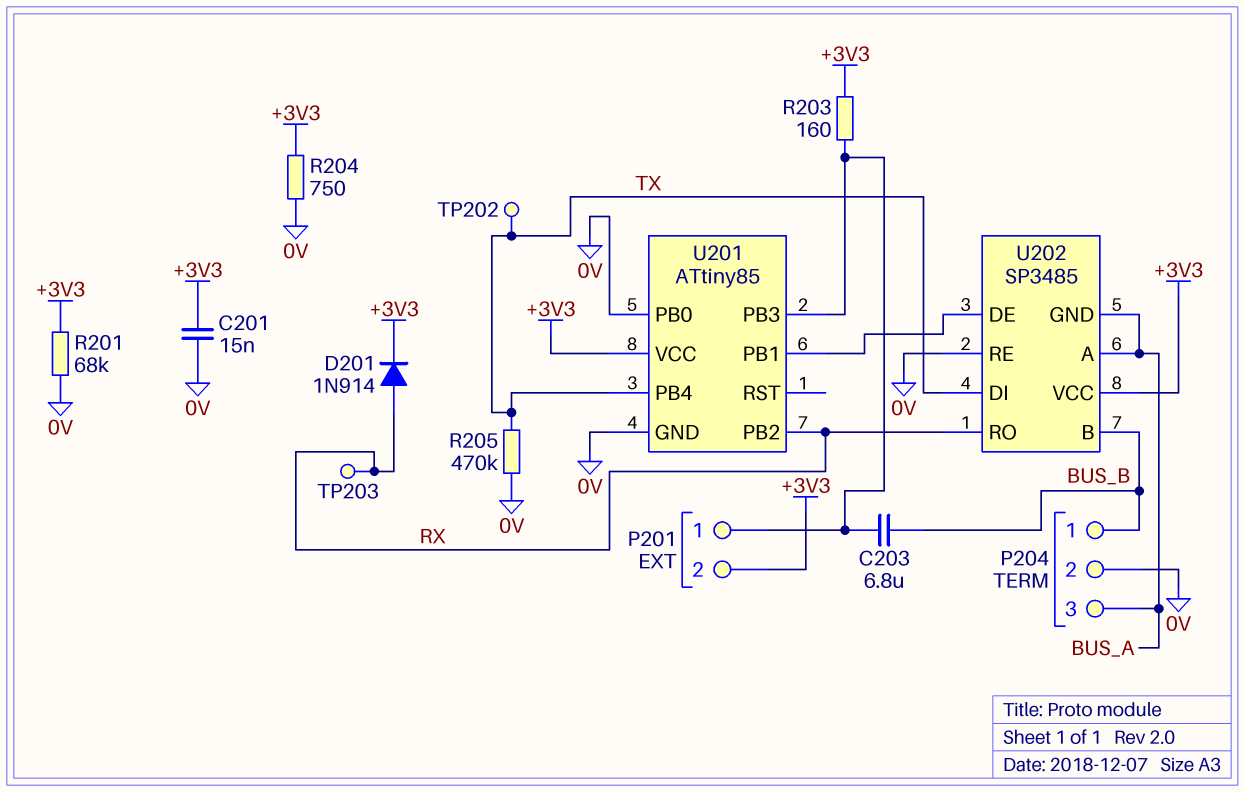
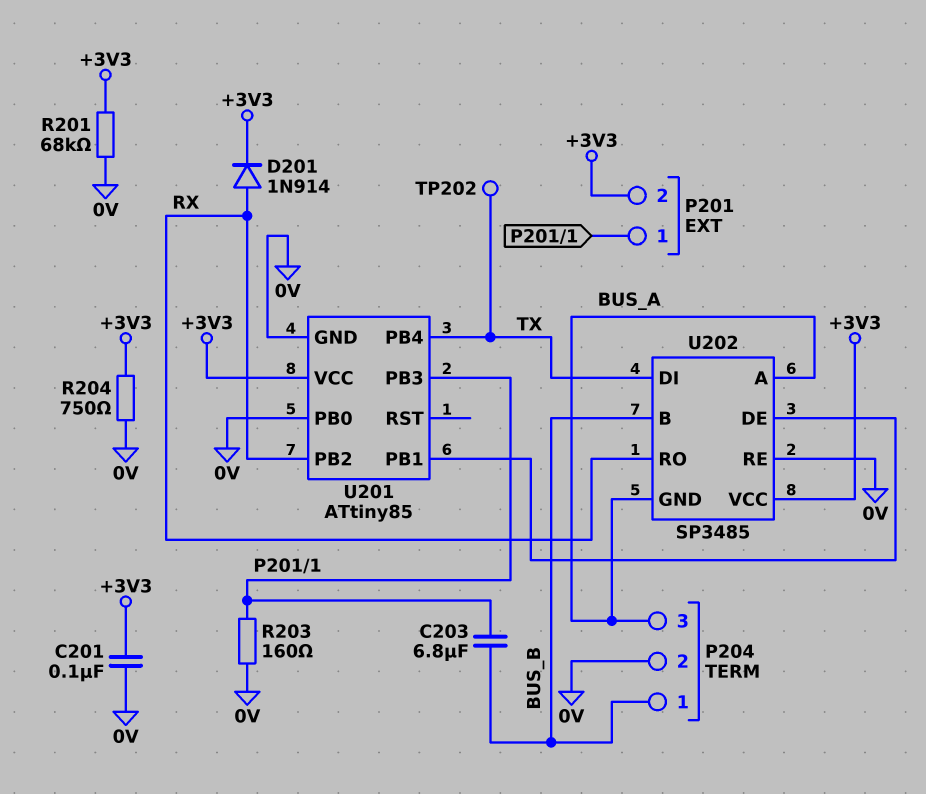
C201: 15nF (+3V3, 0V) -> 100nF (+3V3, 0V)
R203: 160 (+3V3, P201/1) -> 160 (0V, P201/1)
R205: 470k (0V, TX) -> none
TP203: test point (RX) -> none

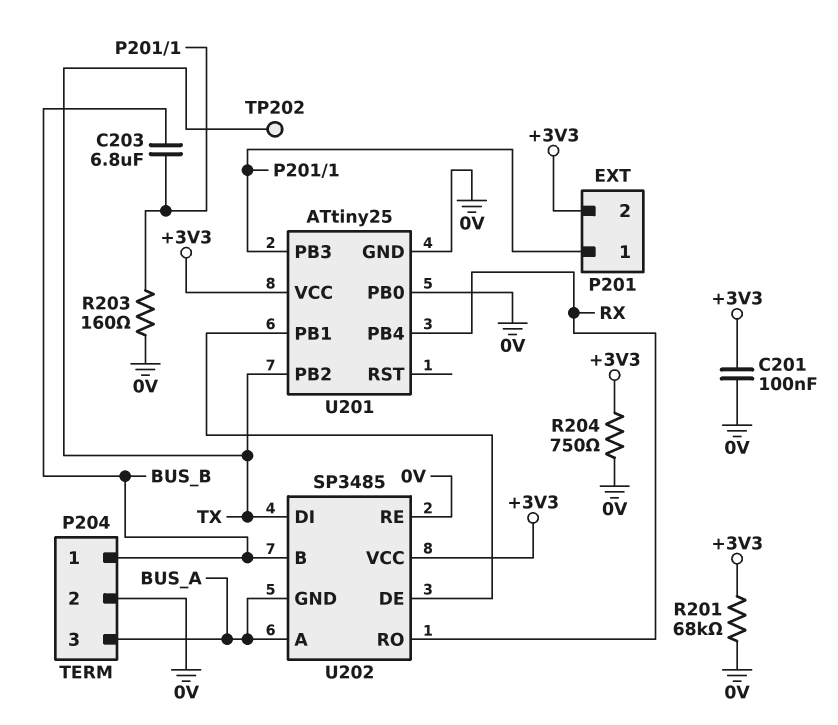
D201: diode 1N914 (A RX, K +3V3) -> none
U201: ATtiny85 -> ATtiny25
U201 pin PB2: RX -> TX
U201 pin PB4: TX -> RX

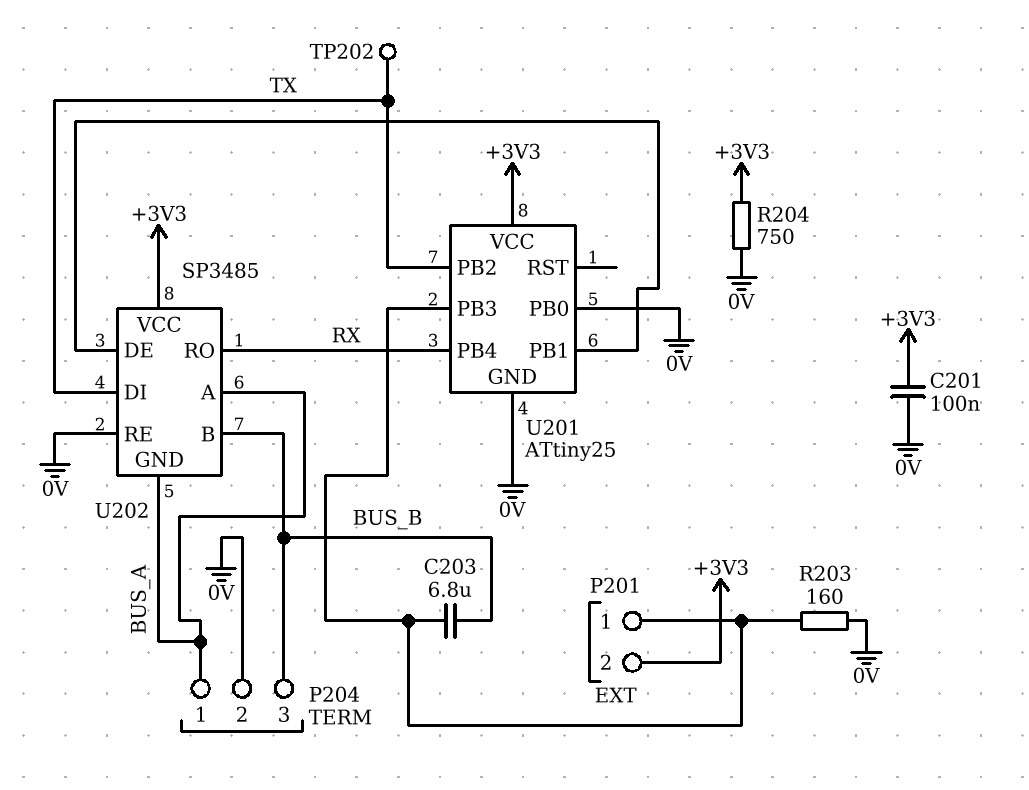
P204 pin 1: BUS_B -> BUS_A
P204 pin 3: BUS_A -> BUS_B
R201: 68k (+3V3, 0V) -> none

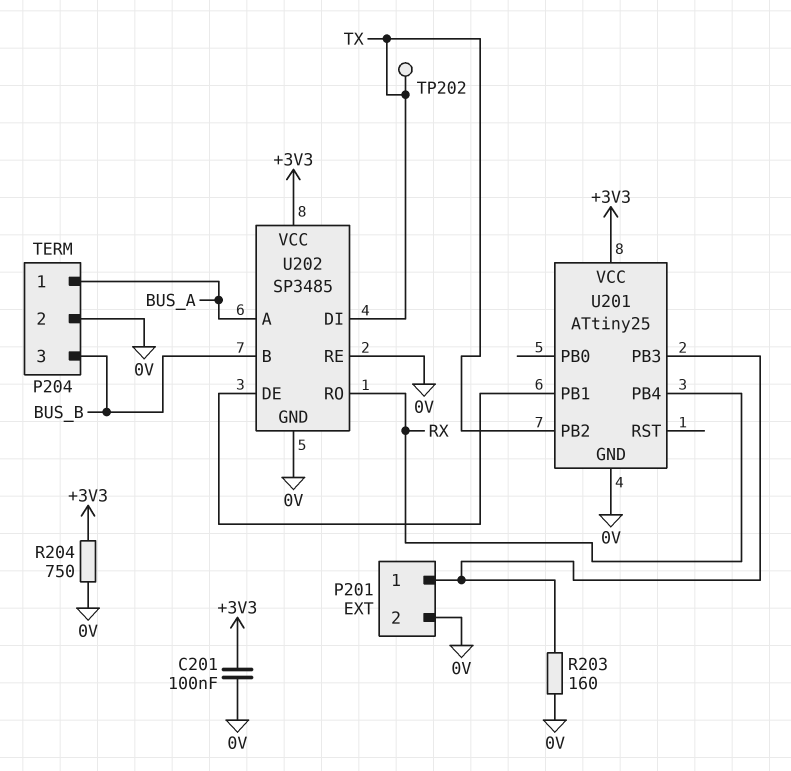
C203: 6.8uF (BUS_B, P201/1) -> none
P201 pin 2: +3V3 -> 0V
U201 pin PB0: 0V -> none
U202 pin GND: BUS_A -> 0V

